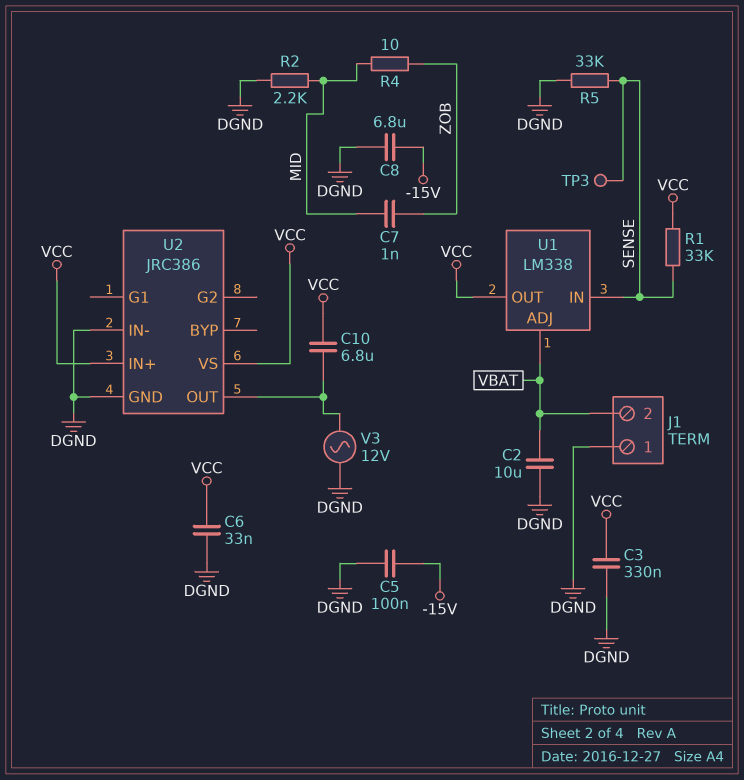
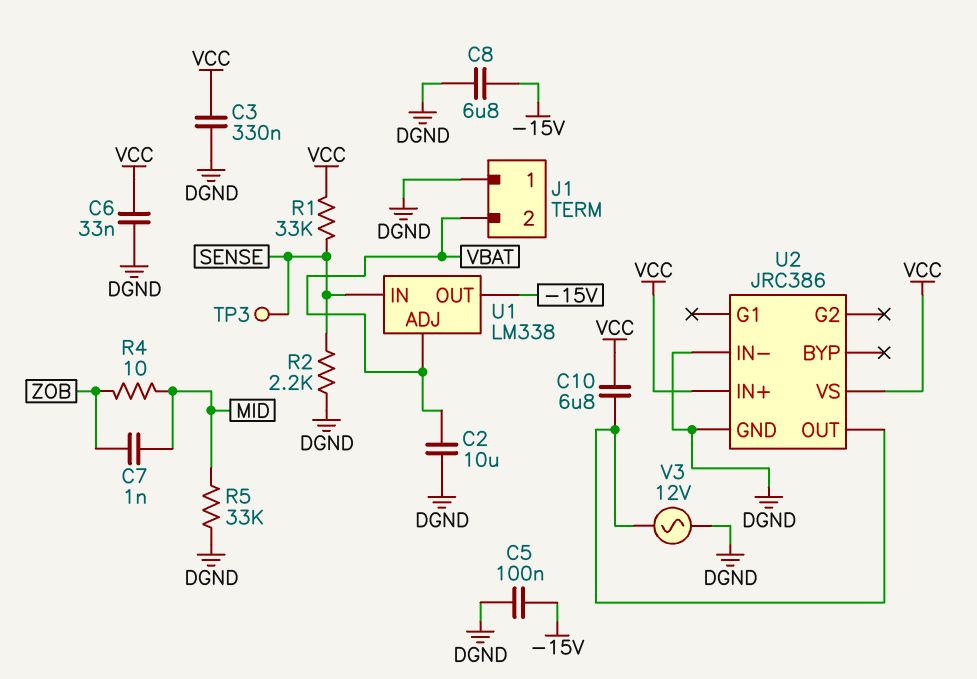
R2: 2.2k (DGND, MID) -> 2.2k (DGND, SENSE)
R5: 33k (DGND, SENSE) -> 33k (DGND, MID)
U1 pin OUT: VCC -> -15V

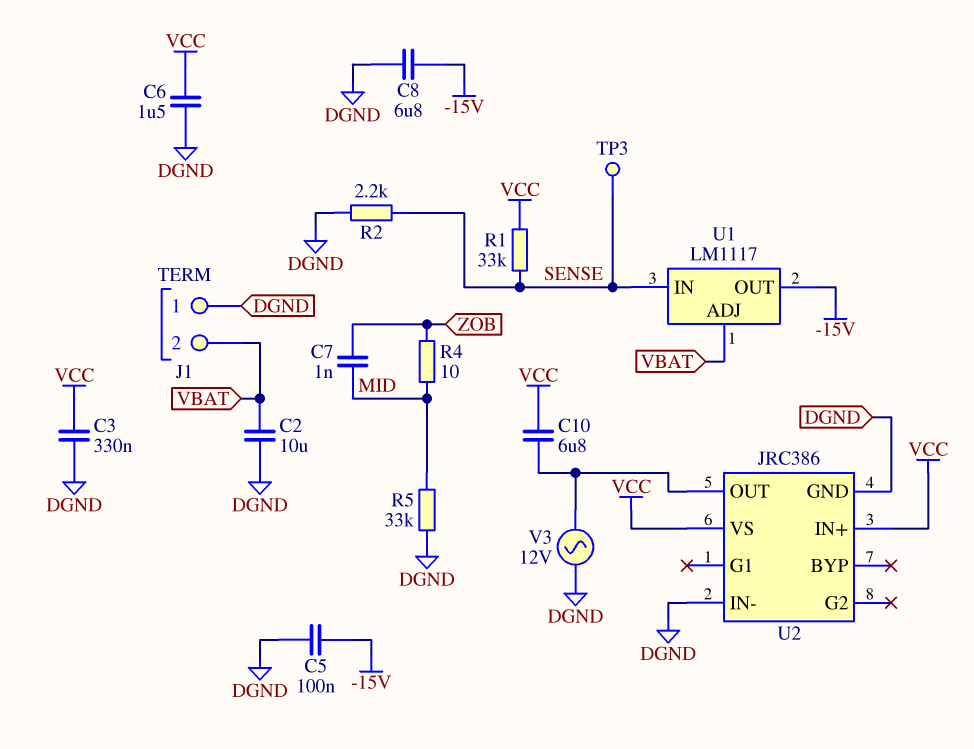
C6: 33nF (DGND, VCC) -> 1.5uF (DGND, VCC)
U1: LM338 -> LM1117

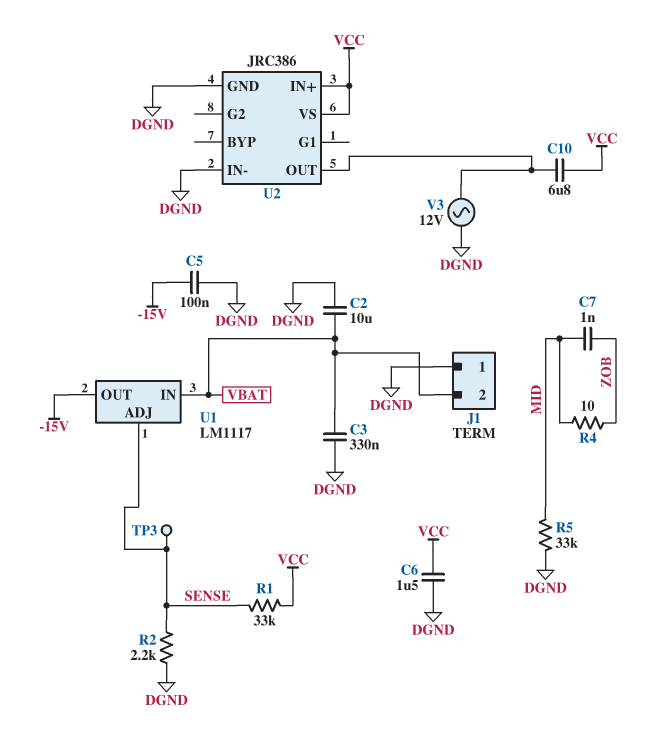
C3: 330nF (DGND, VCC) -> 330nF (DGND, VBAT)
C8: 6.8uF (-15V, DGND) -> none
U1 pin ADJ: VBAT -> SENSE
U1 pin IN: SENSE -> VBAT

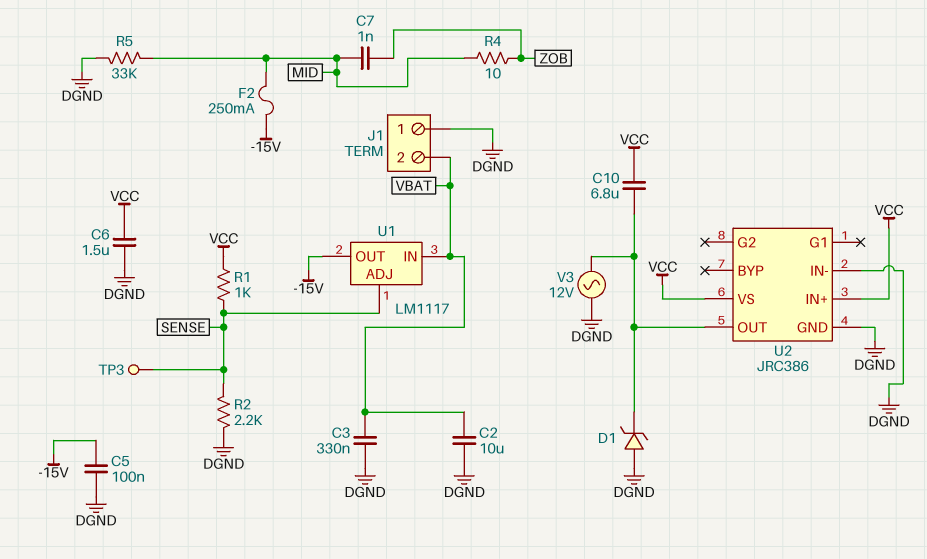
D1: none -> zener (A DGND, K U2/OUT)
F2: none -> 250mA (-15V, MID)
R1: 33k (SENSE, VCC) -> 1k (SENSE, VCC)

